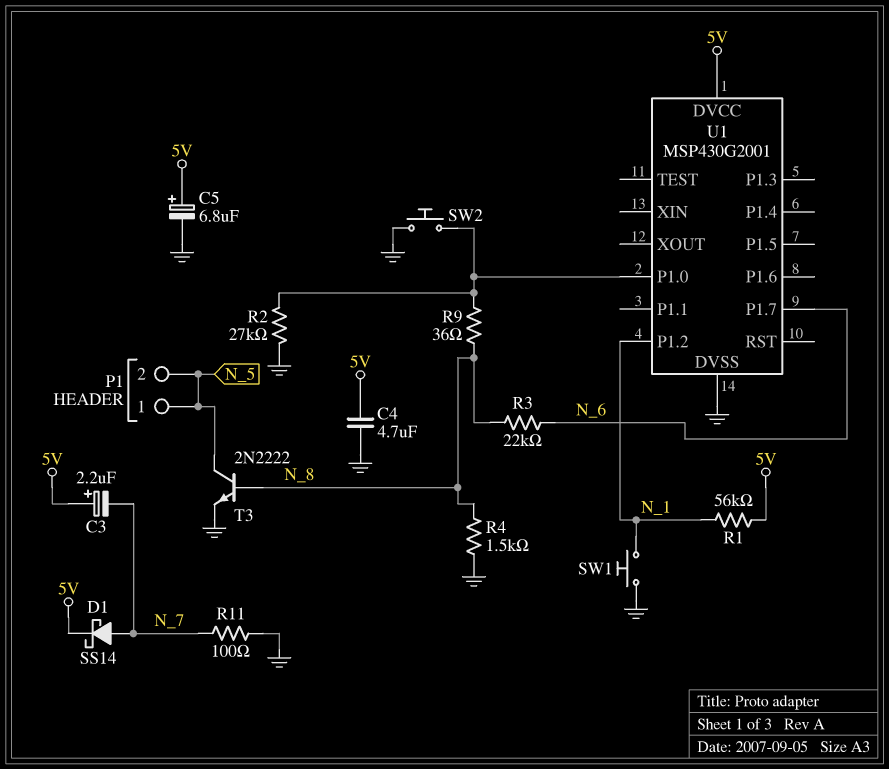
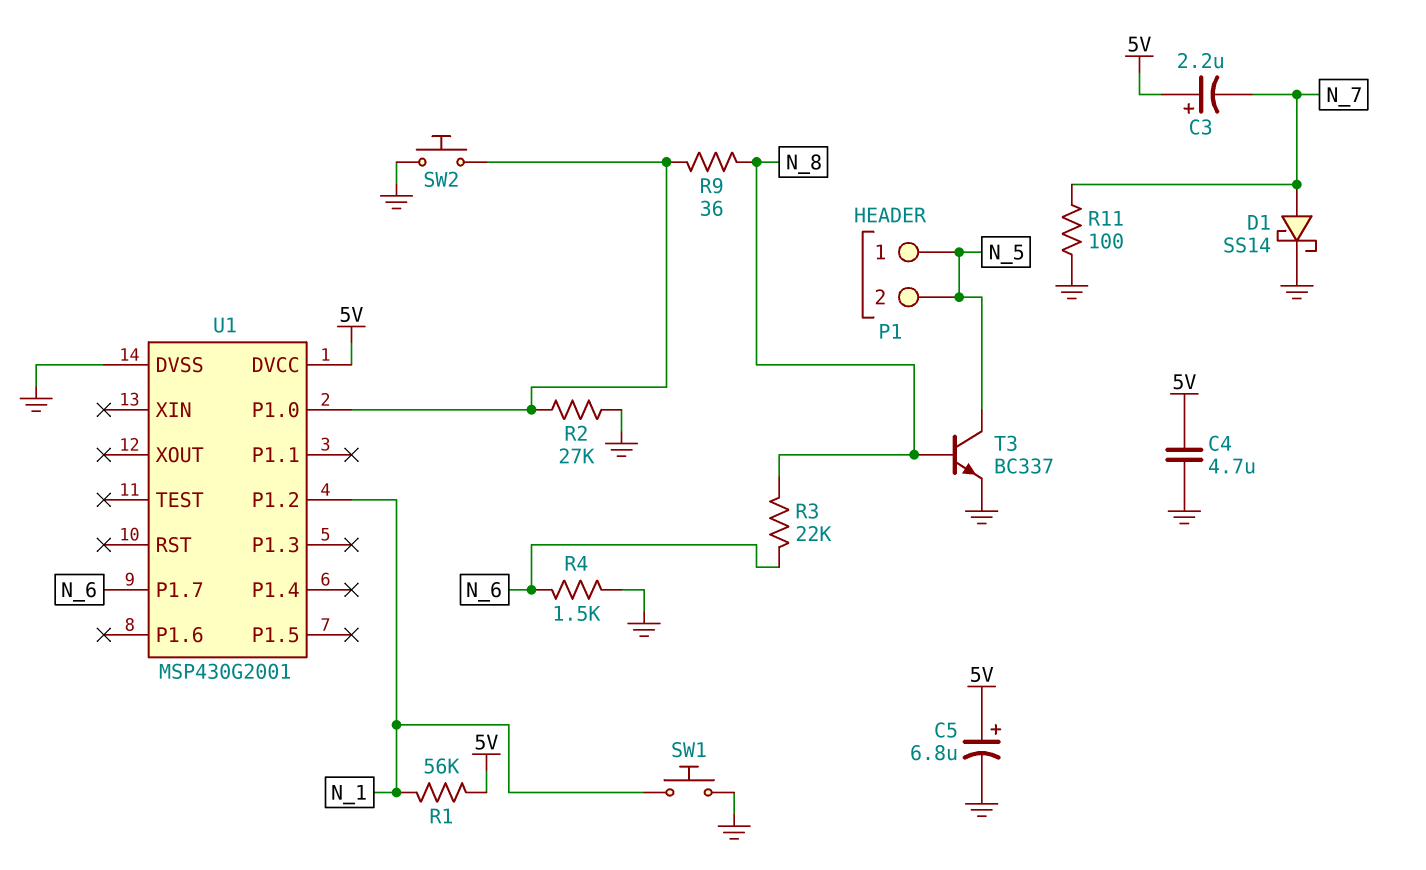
D1: schottky SS14 (A N_7, K 5V) -> schottky SS14 (A N_7, K GND)
R4: 1.5k (GND, N_8) -> 1.5k (GND, N_6)
T3: NPN 2N2222 (B N_8, C N_5, E GND) -> NPN BC337 (B N_8, C N_5, E GND)

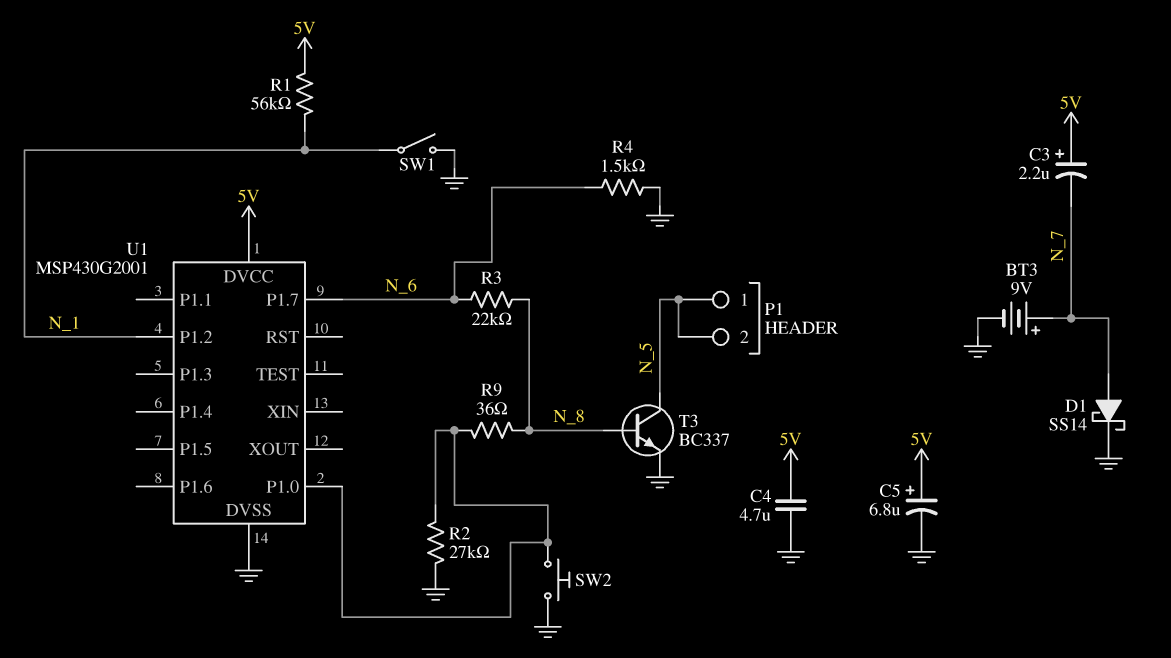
BT3: none -> 9V (plus N_7, minus GND)
R11: 100 (GND, N_7) -> none
SW1: button (GND, N_1) -> switch (GND, N_1)

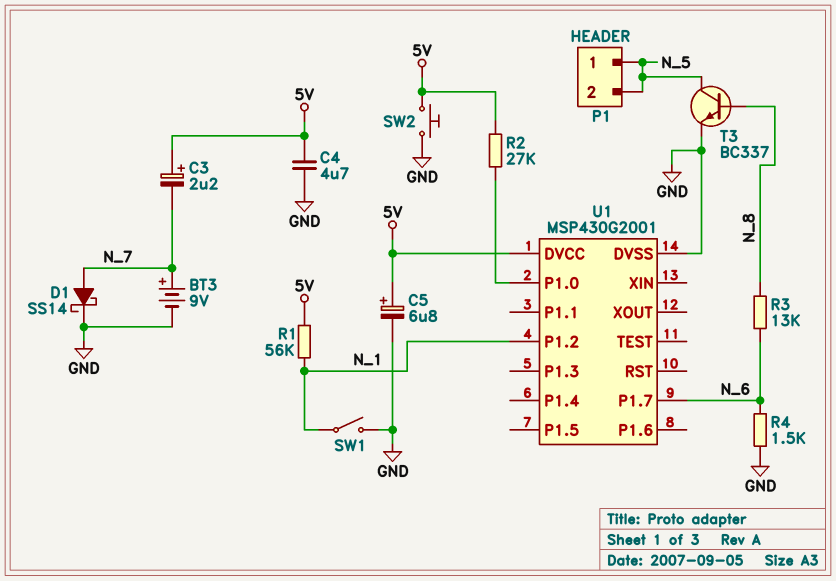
R2: 27k (GND, U1/P1.0) -> 27k (5V, U1/P1.0)
R3: 22k (N_6, N_8) -> 13k (N_6, N_8)
R9: 36 (N_8, U1/P1.0) -> none
SW2: button (GND, U1/P1.0) -> button (5V, GND)

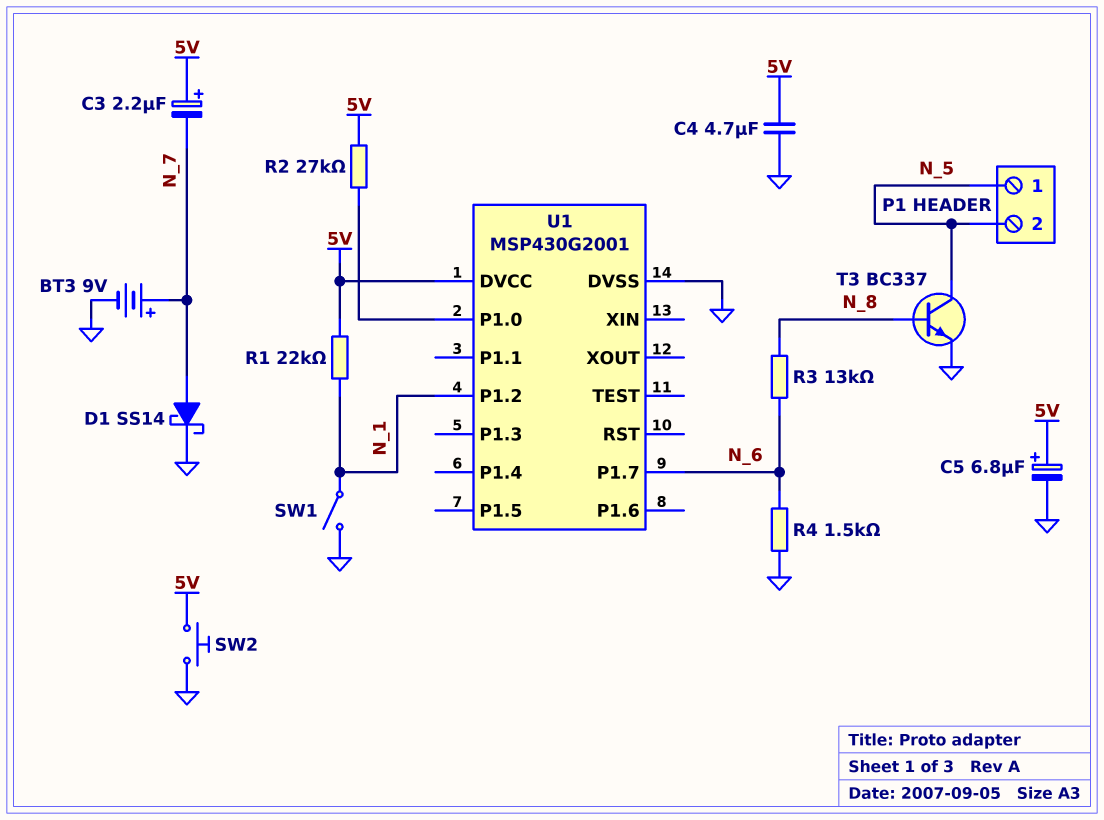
R1: 56k (5V, N_1) -> 22k (5V, N_1)

